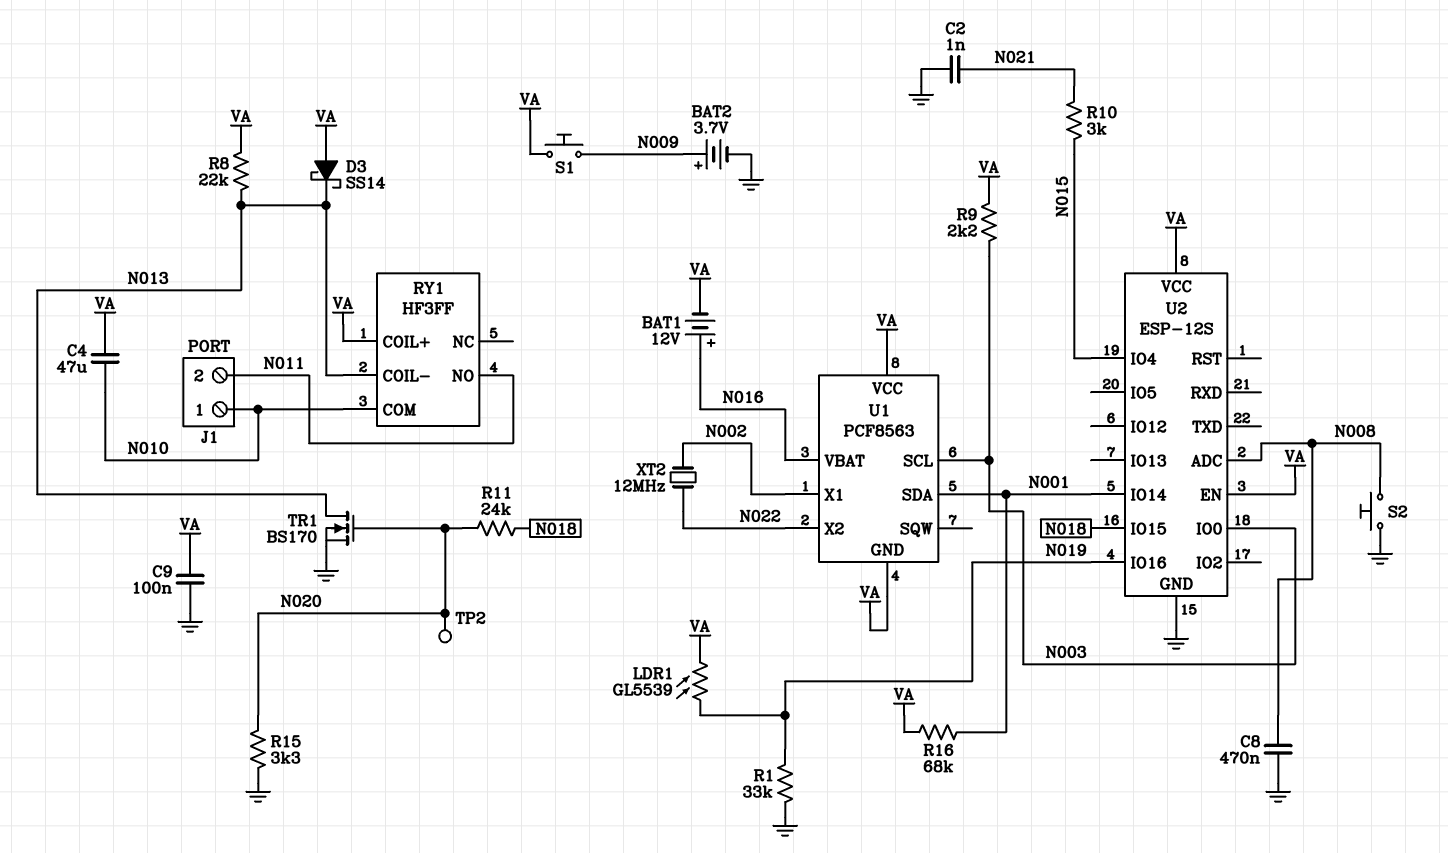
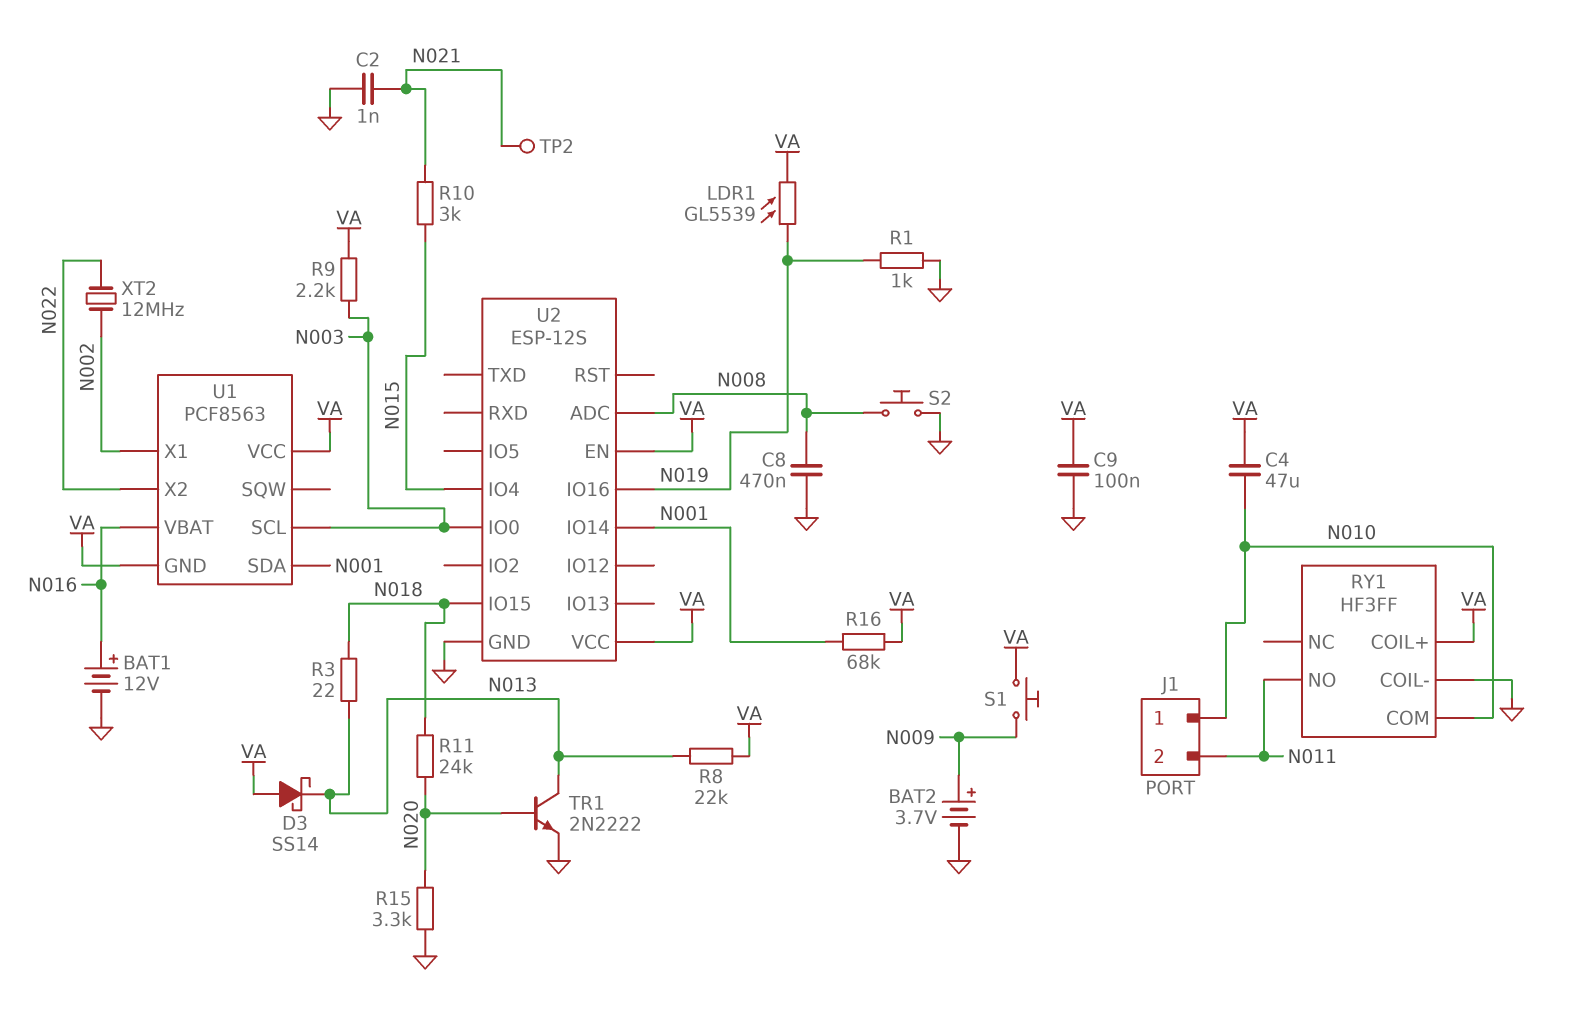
BAT1: 12V (plus N016, minus VA) -> 12V (plus N016, minus GND)
R1: 33k (GND, N019) -> 1k (GND, N019)
R3: none -> 22 (N013, N018)
RY1 pin COIL-: N013 -> GND
TP2: test point (N020) -> test point (N021)
TR1: NMOS BS170 (G N020, D N013, S GND) -> NPN 2N2222 (B N020, C N013, E GND)

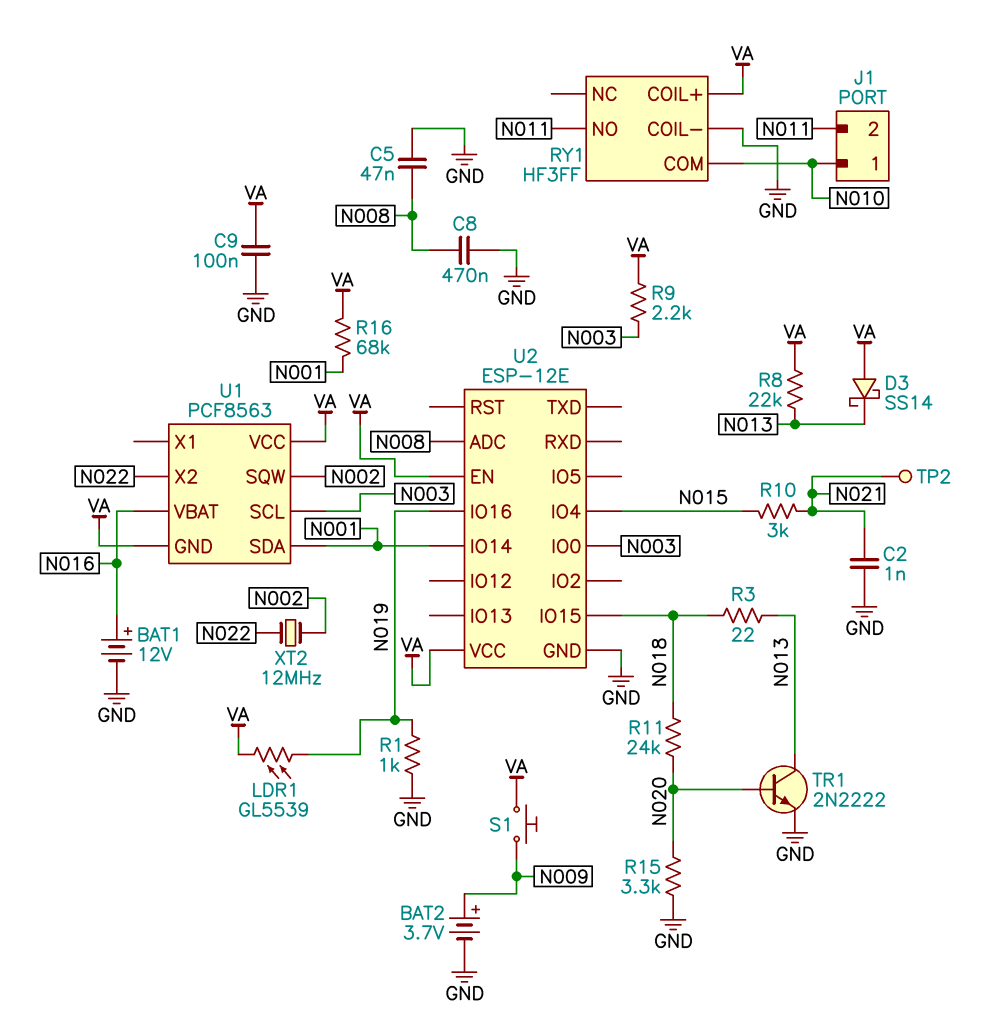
C4: 47uF (N010, VA) -> none
C5: none -> 47nF (GND, N008)
S2: button (GND, N008) -> none
U1 pin SQW: none -> N002
U1 pin X1: N002 -> none
U2: ESP-12S -> ESP-12E

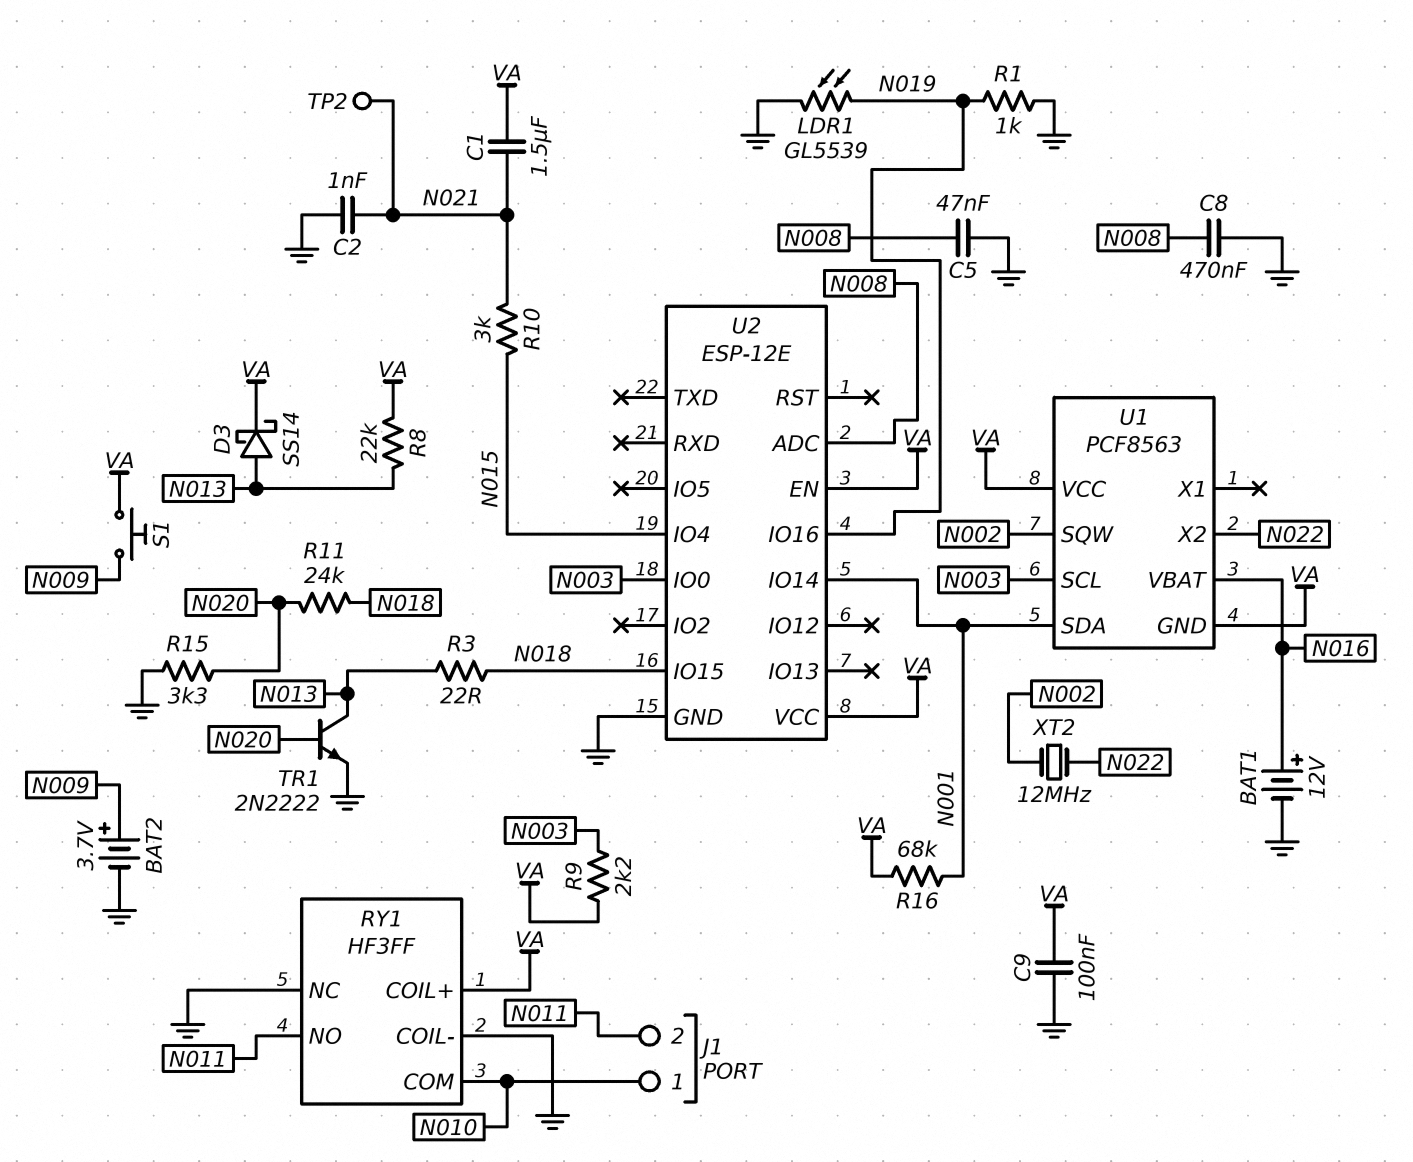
C1: none -> 1.5uF (N021, VA)
D3: schottky SS14 (A VA, K N013) -> schottky SS14 (A N013, K VA)
LDR1: GL5539 (N019, VA) -> GL5539 (GND, N019)
RY1 pin NC: none -> GND

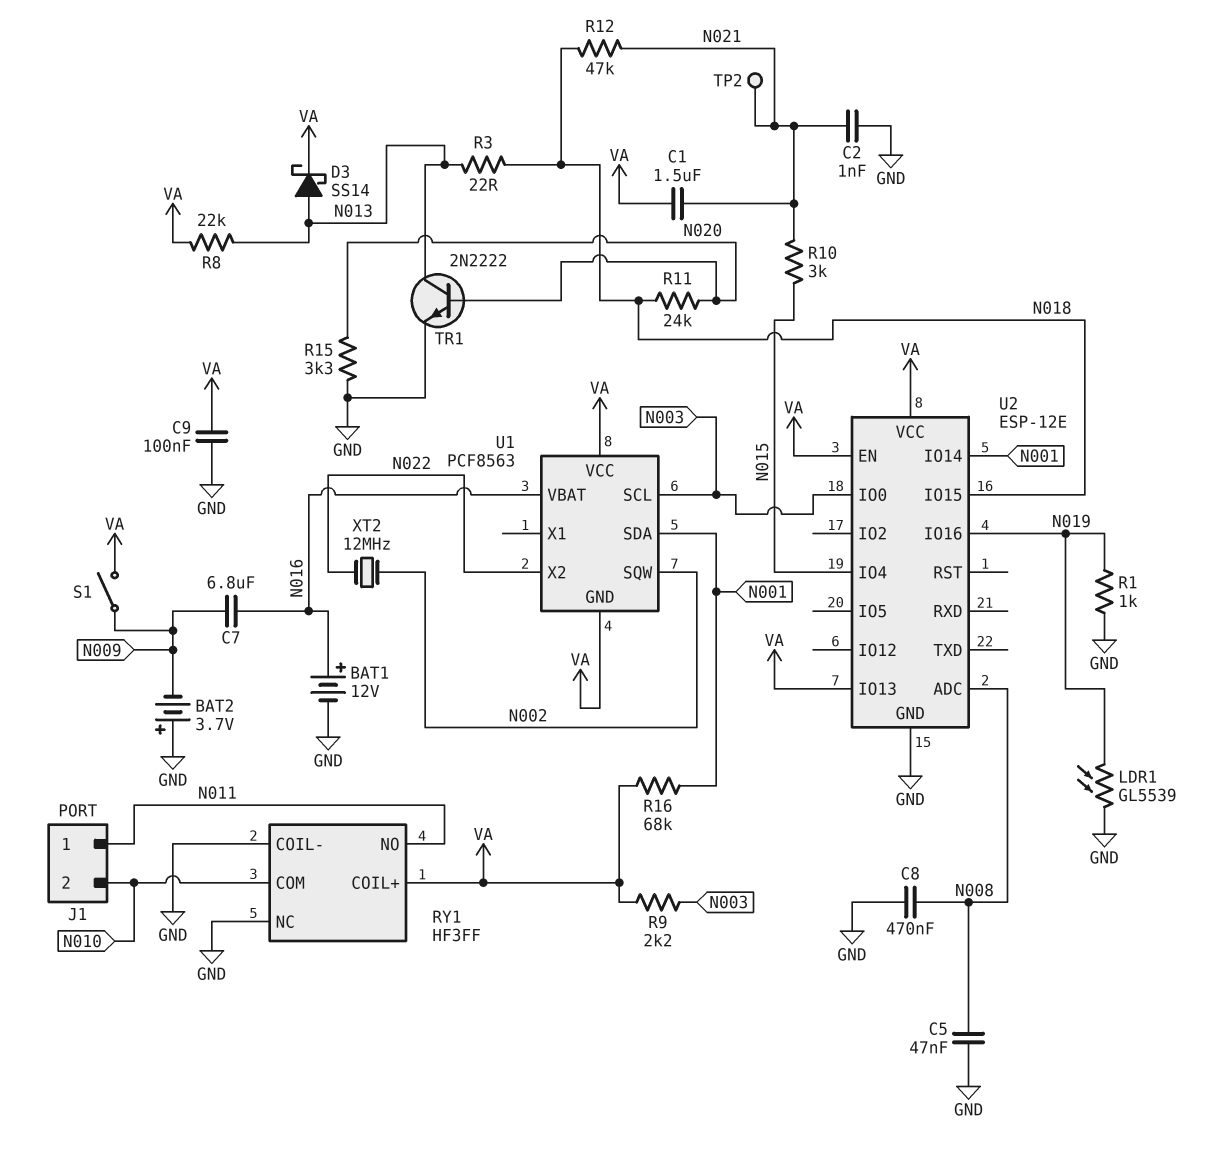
BAT2: 3.7V (plus N009, minus GND) -> 3.7V (plus GND, minus N009)
C7: none -> 6.8uF (N009, N016)
J1 pin 1: N010 -> N011
J1 pin 2: N011 -> N010
R12: none -> 47k (N018, N021)
S1: button (N009, VA) -> switch (N009, VA)
U2 pin IO13: none -> VA

